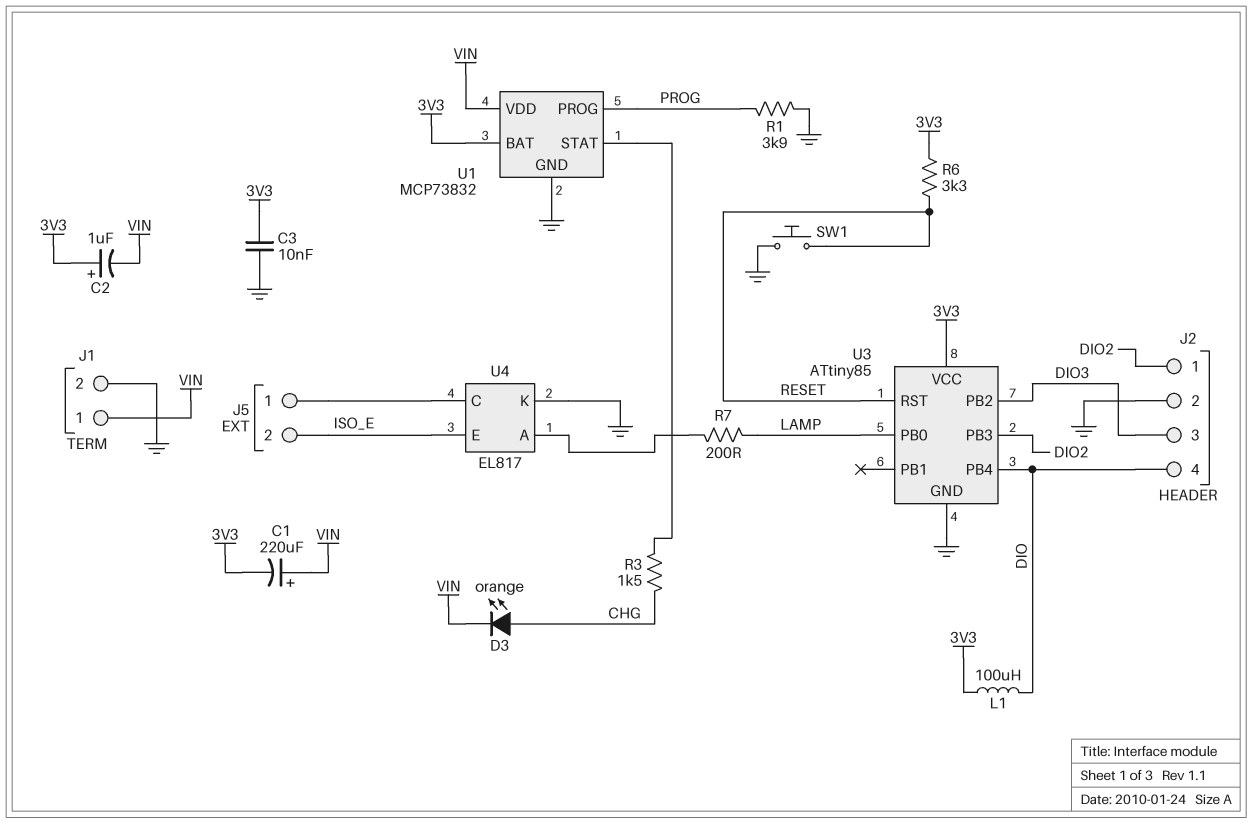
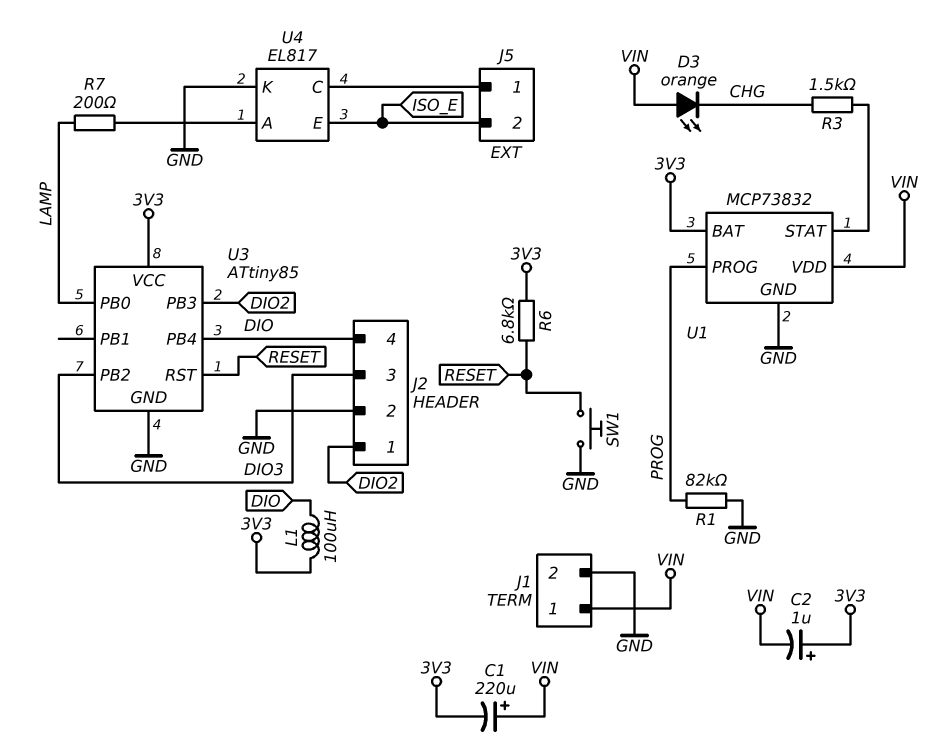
C3: 10nF (3V3, GND) -> none
D3: LED orange (A CHG, K VIN) -> LED orange (A VIN, K CHG)
R1: 3.9k (GND, PROG) -> 82k (GND, PROG)
R6: 3.3k (3V3, RESET) -> 6.8k (3V3, RESET)

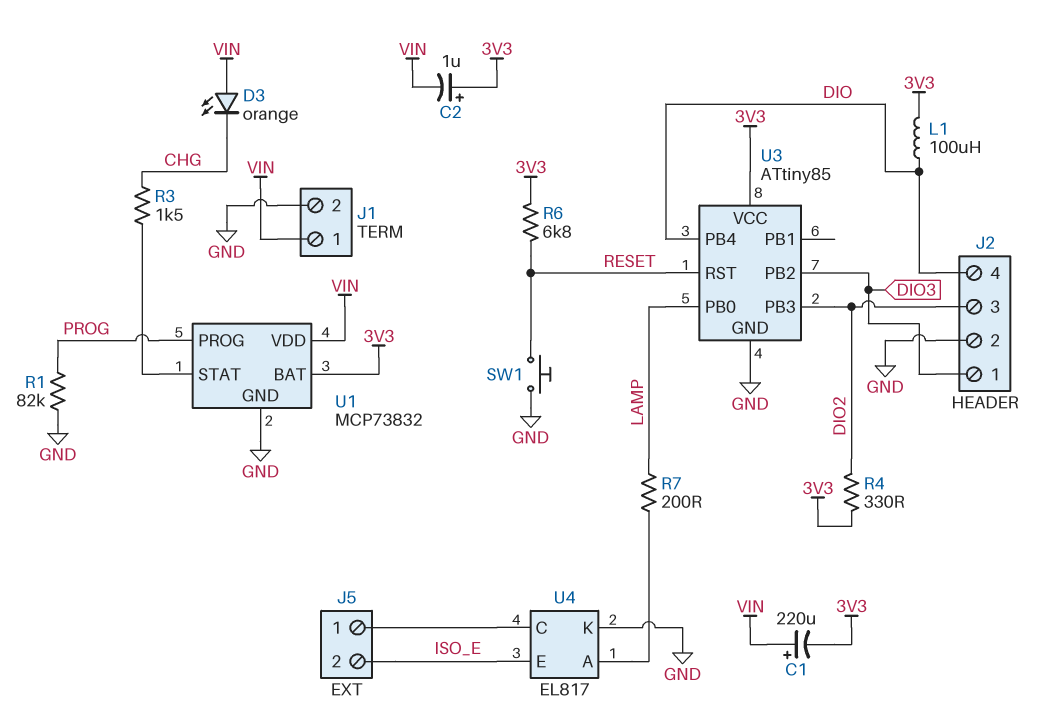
J2 pin 1: DIO2 -> DIO3
J2 pin 3: DIO3 -> DIO2
R4: none -> 330 (3V3, DIO2)

